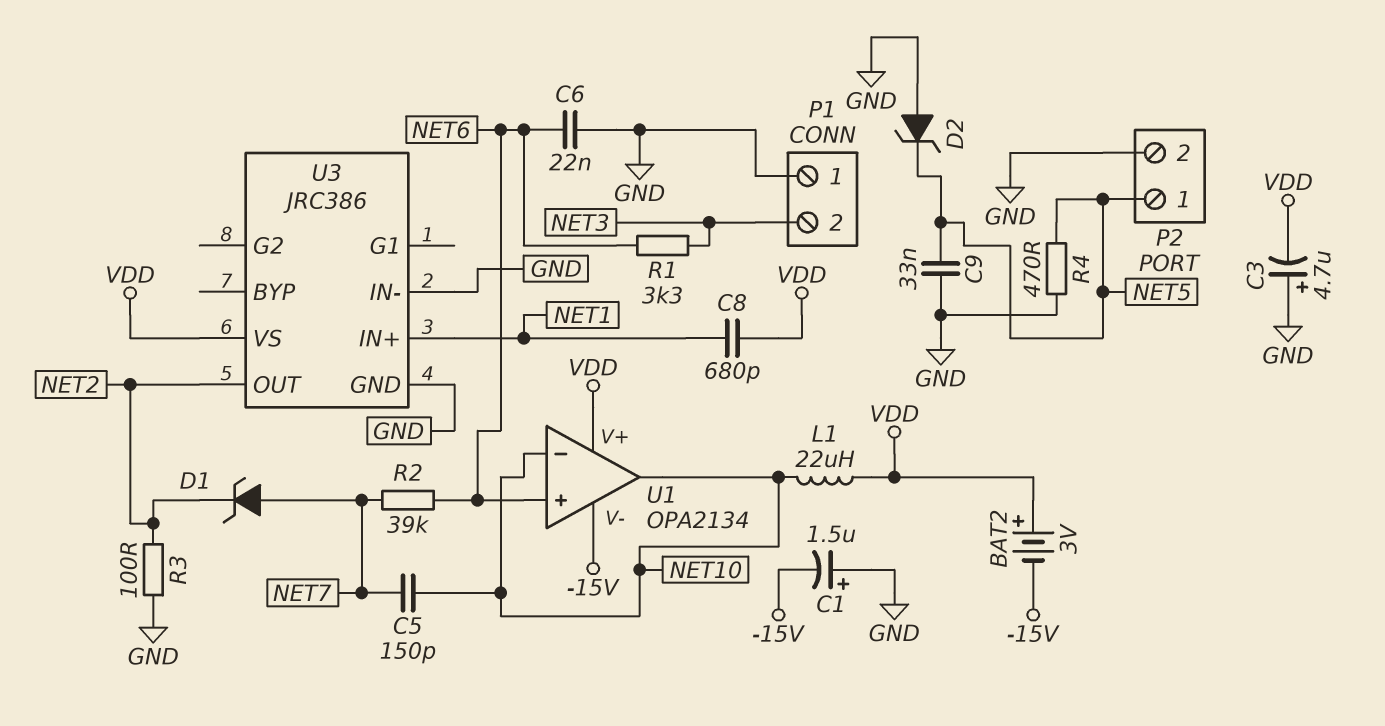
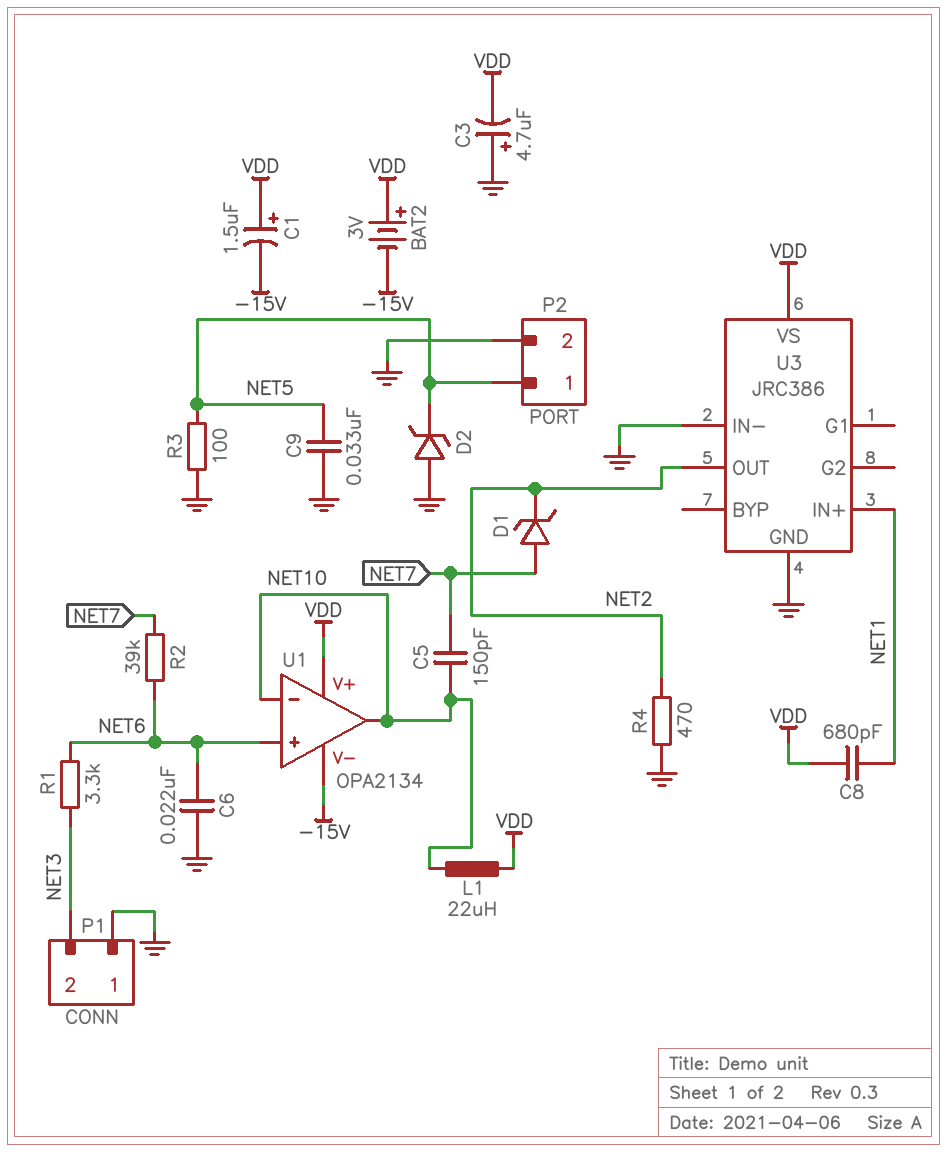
C1: 1.5uF (plus GND, minus -15V) -> 1.5uF (plus VDD, minus -15V)
R3: 100 (GND, NET2) -> 100 (GND, NET5)
R4: 470 (GND, NET5) -> 470 (GND, NET2)

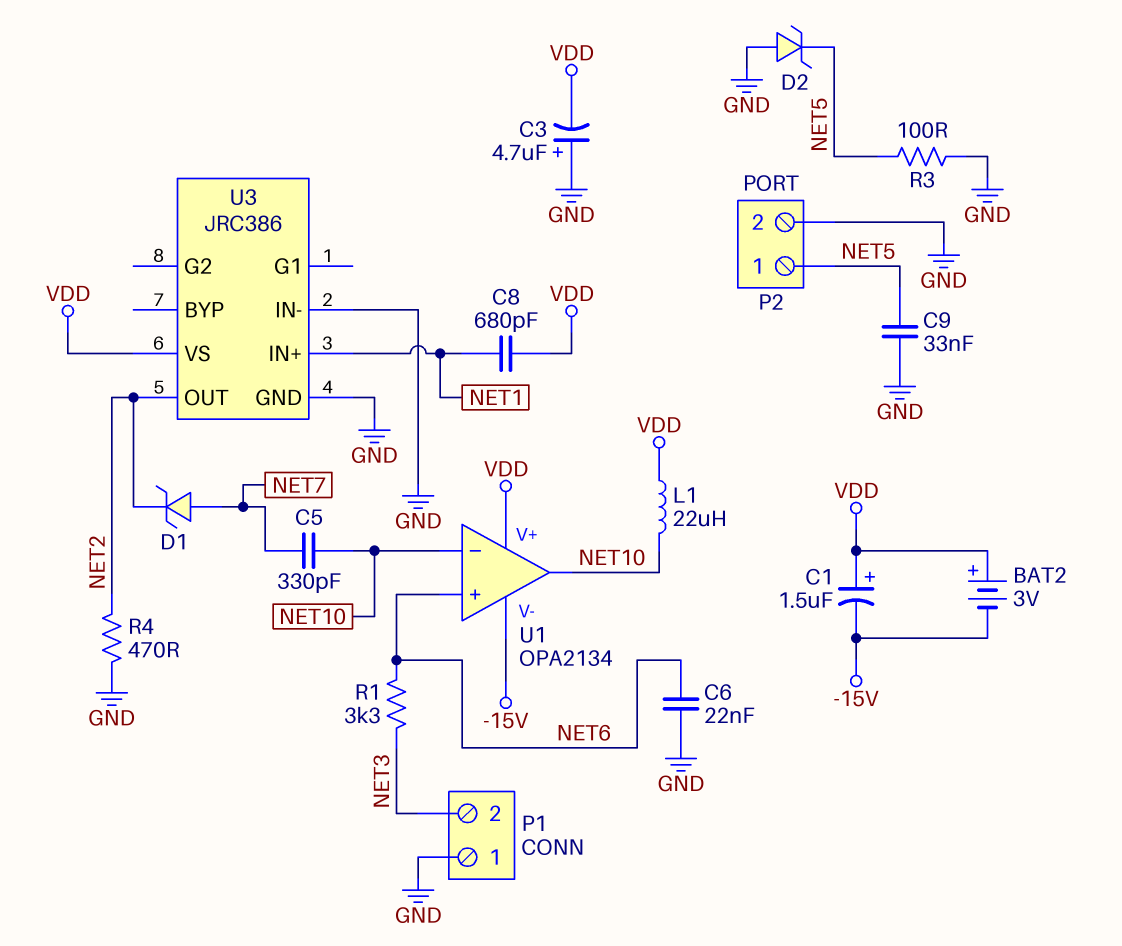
C5: 150pF (NET7, NET10) -> 330pF (NET7, NET10)
R2: 39k (NET6, NET7) -> none

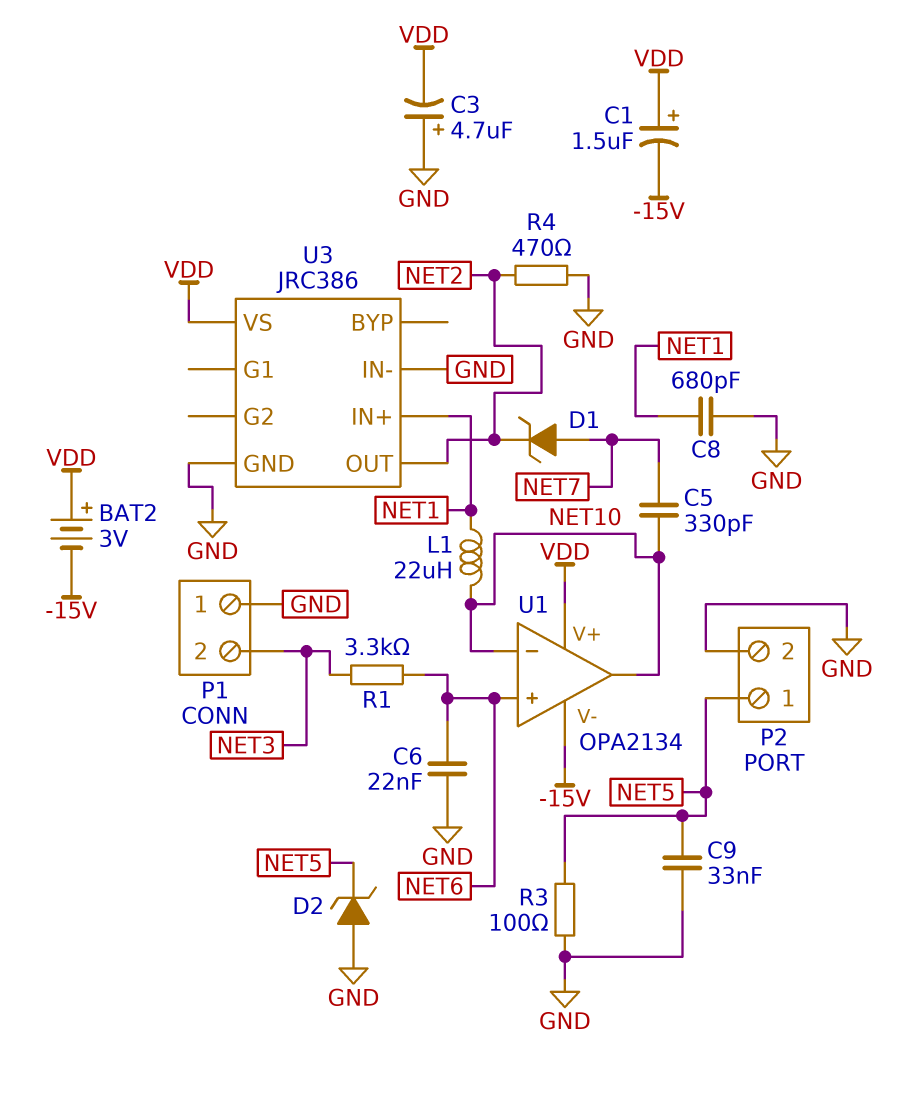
C8: 680pF (NET1, VDD) -> 680pF (GND, NET1)
L1: 22uH (NET10, VDD) -> 22uH (NET1, NET10)

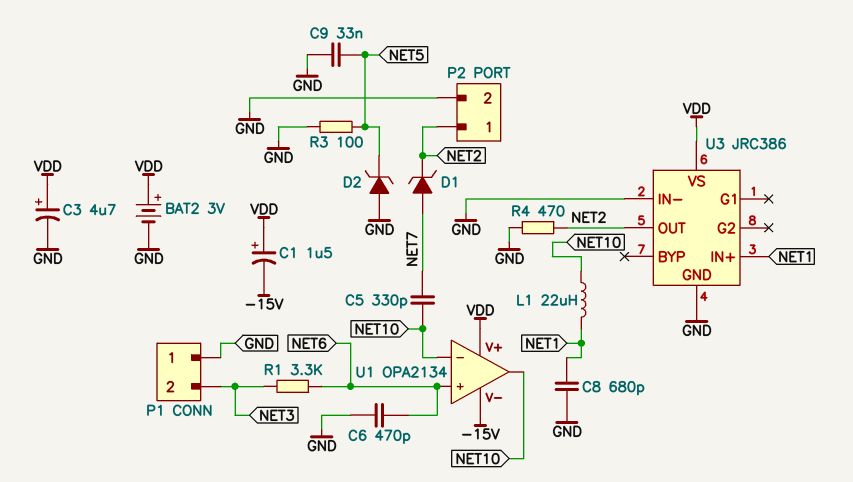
BAT2: 3V (plus VDD, minus -15V) -> 3V (plus VDD, minus GND)
C3: 4.7uF (plus GND, minus VDD) -> 4.7uF (plus VDD, minus GND)
C6: 22nF (GND, NET6) -> 470pF (GND, NET6)
P2 pin 1: NET5 -> NET2

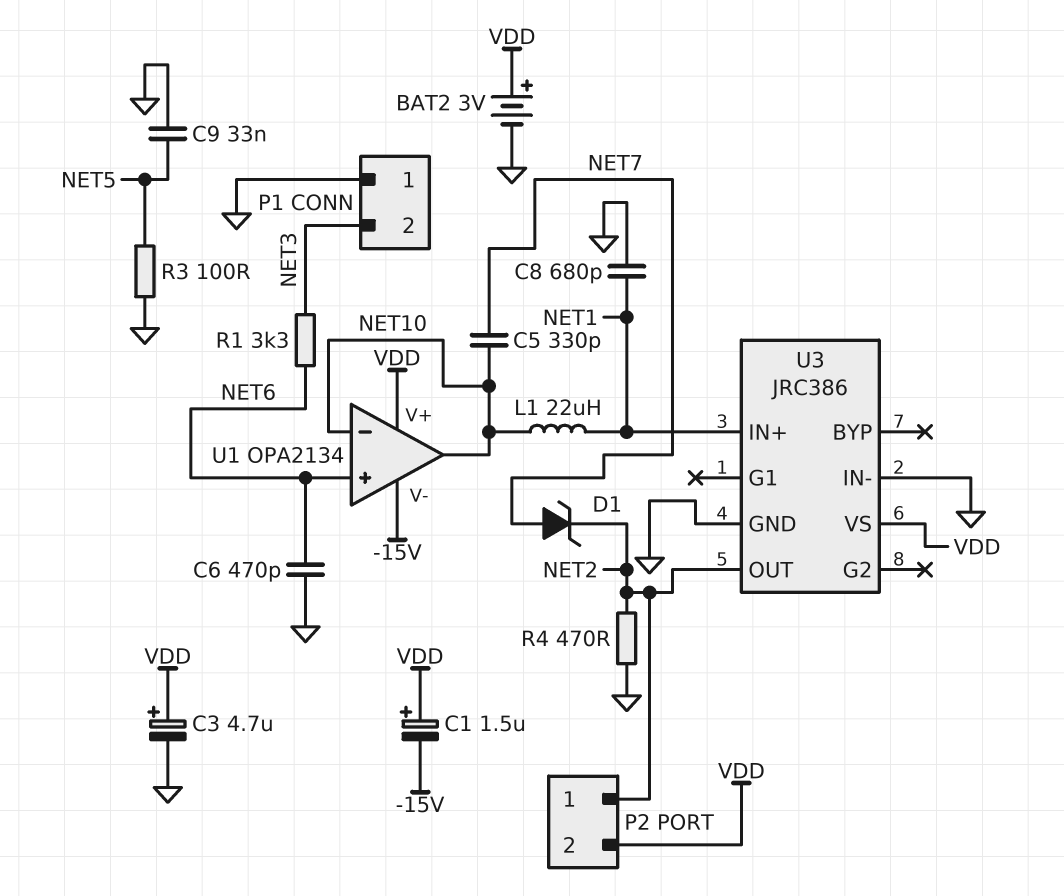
D2: zener (A GND, K NET5) -> none
P2 pin 2: GND -> VDD

